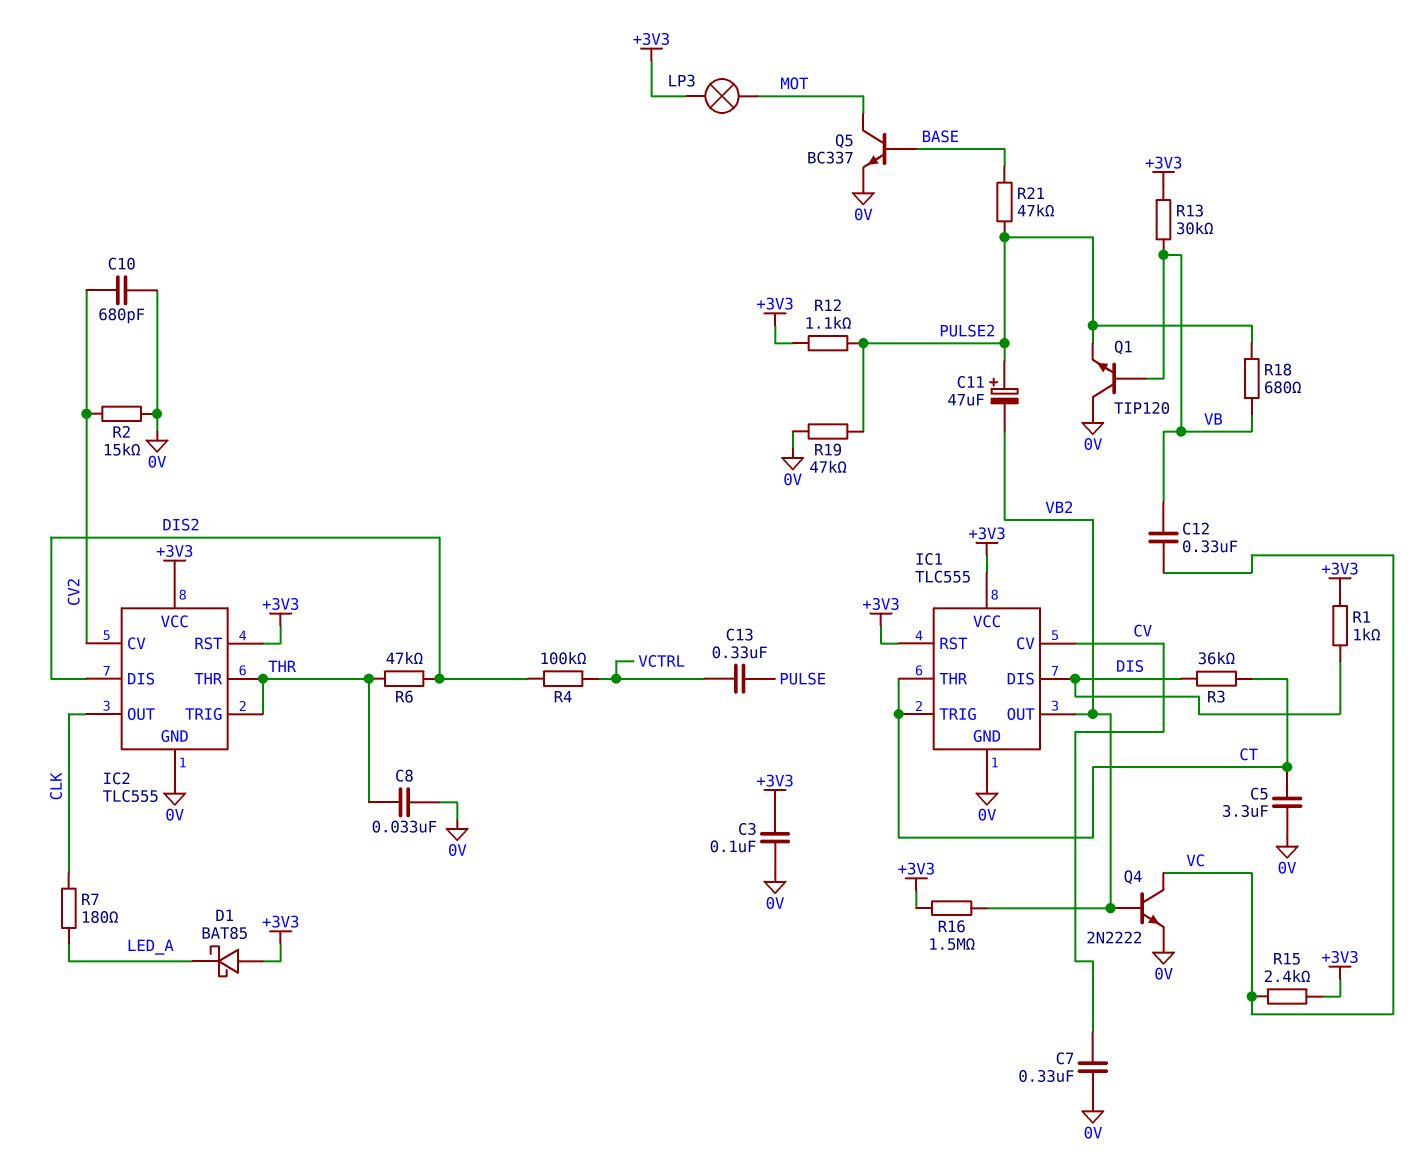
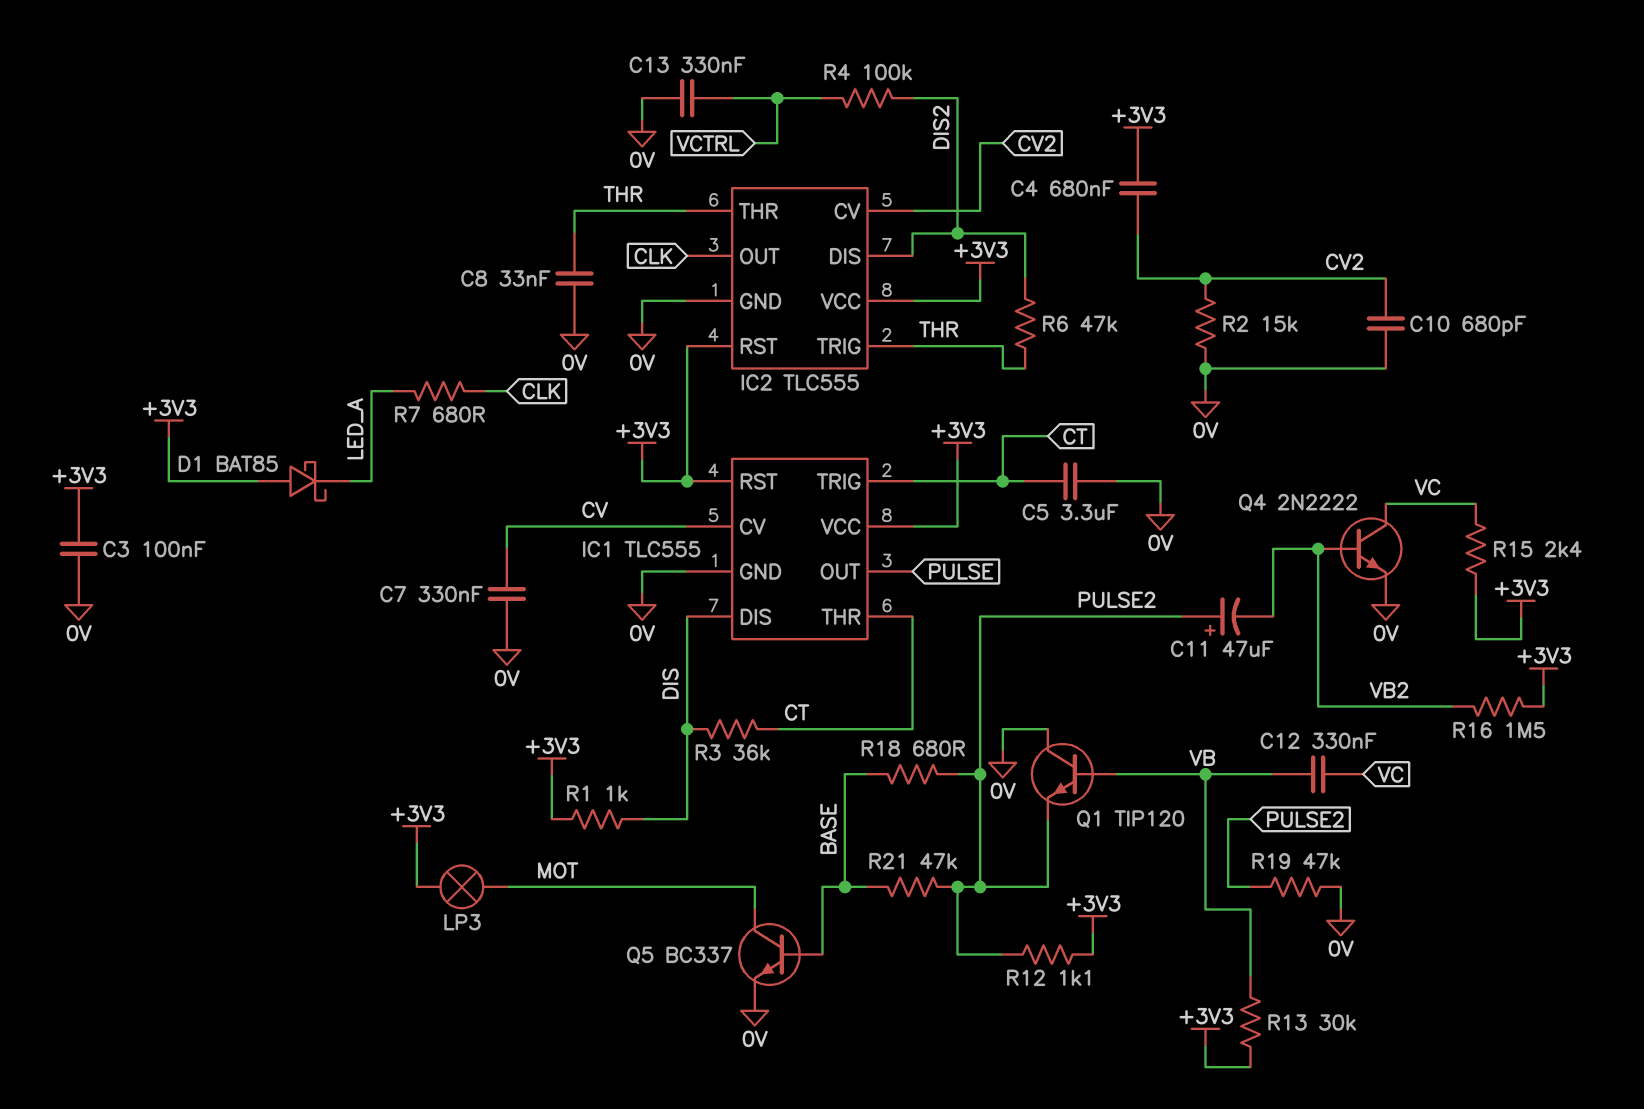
C4: none -> 680nF (+3V3, CV2)
C13: 330nF (PULSE, VCTRL) -> 330nF (0V, VCTRL)
IC1 pin OUT: VB2 -> PULSE
R7: 180 (CLK, LED_A) -> 680 (CLK, LED_A)
R18: 680 (PULSE2, VB) -> 680 (BASE, PULSE2)

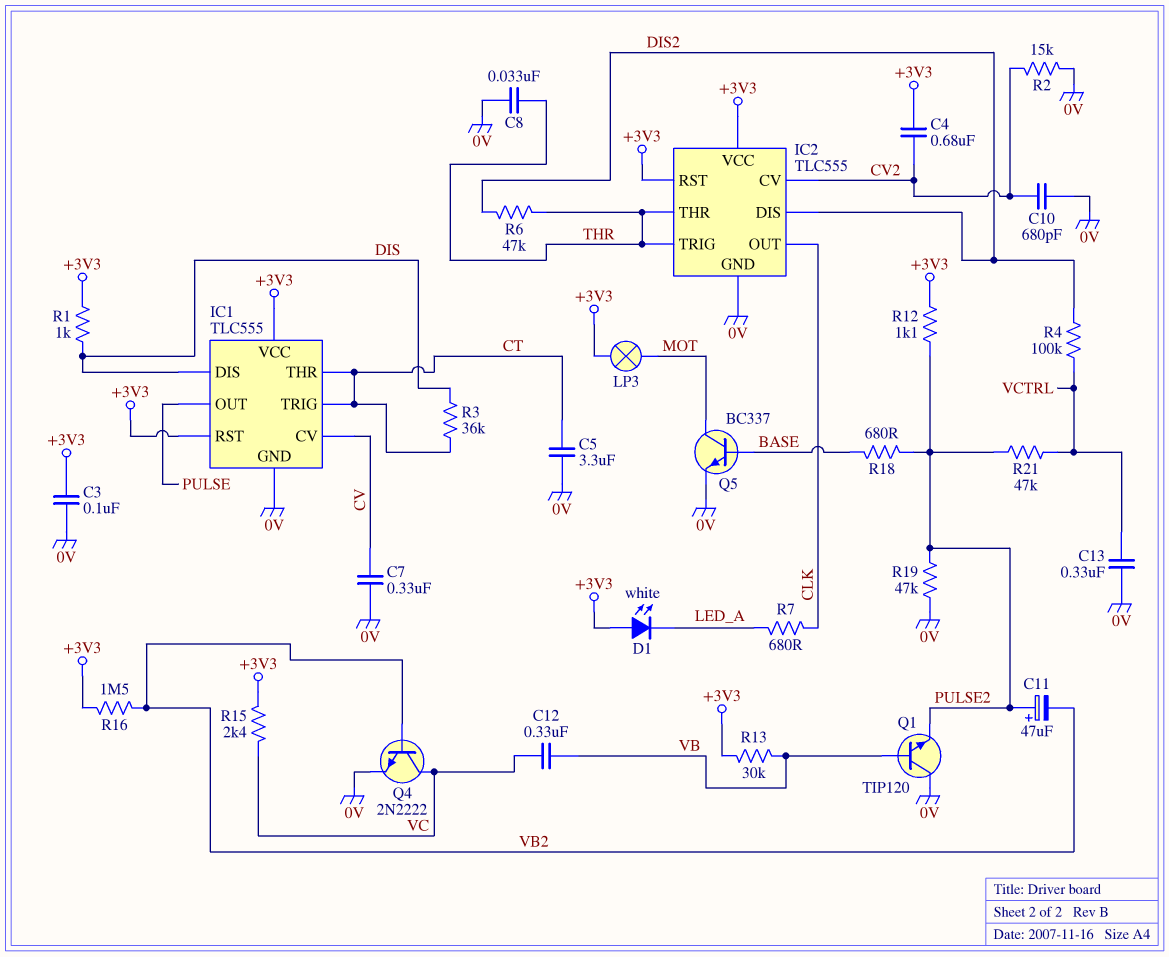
D1: schottky BAT85 (A +3V3, K LED_A) -> LED white (A +3V3, K LED_A)
R21: 47k (BASE, PULSE2) -> 47k (PULSE2, VCTRL)

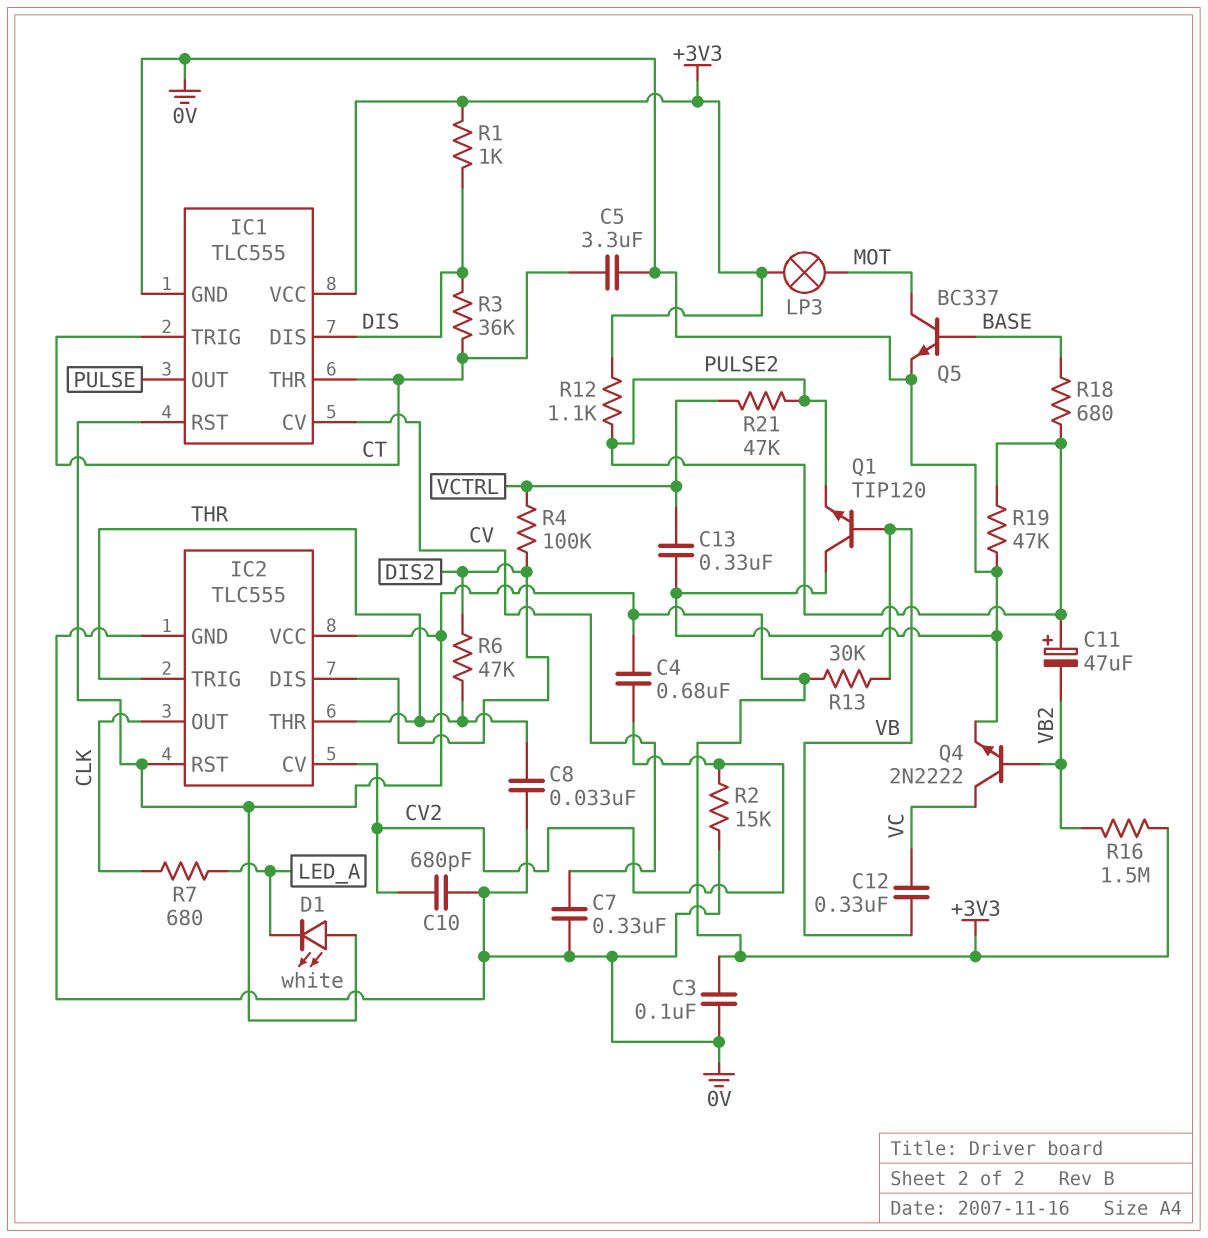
R15: 2.4k (+3V3, VC) -> none

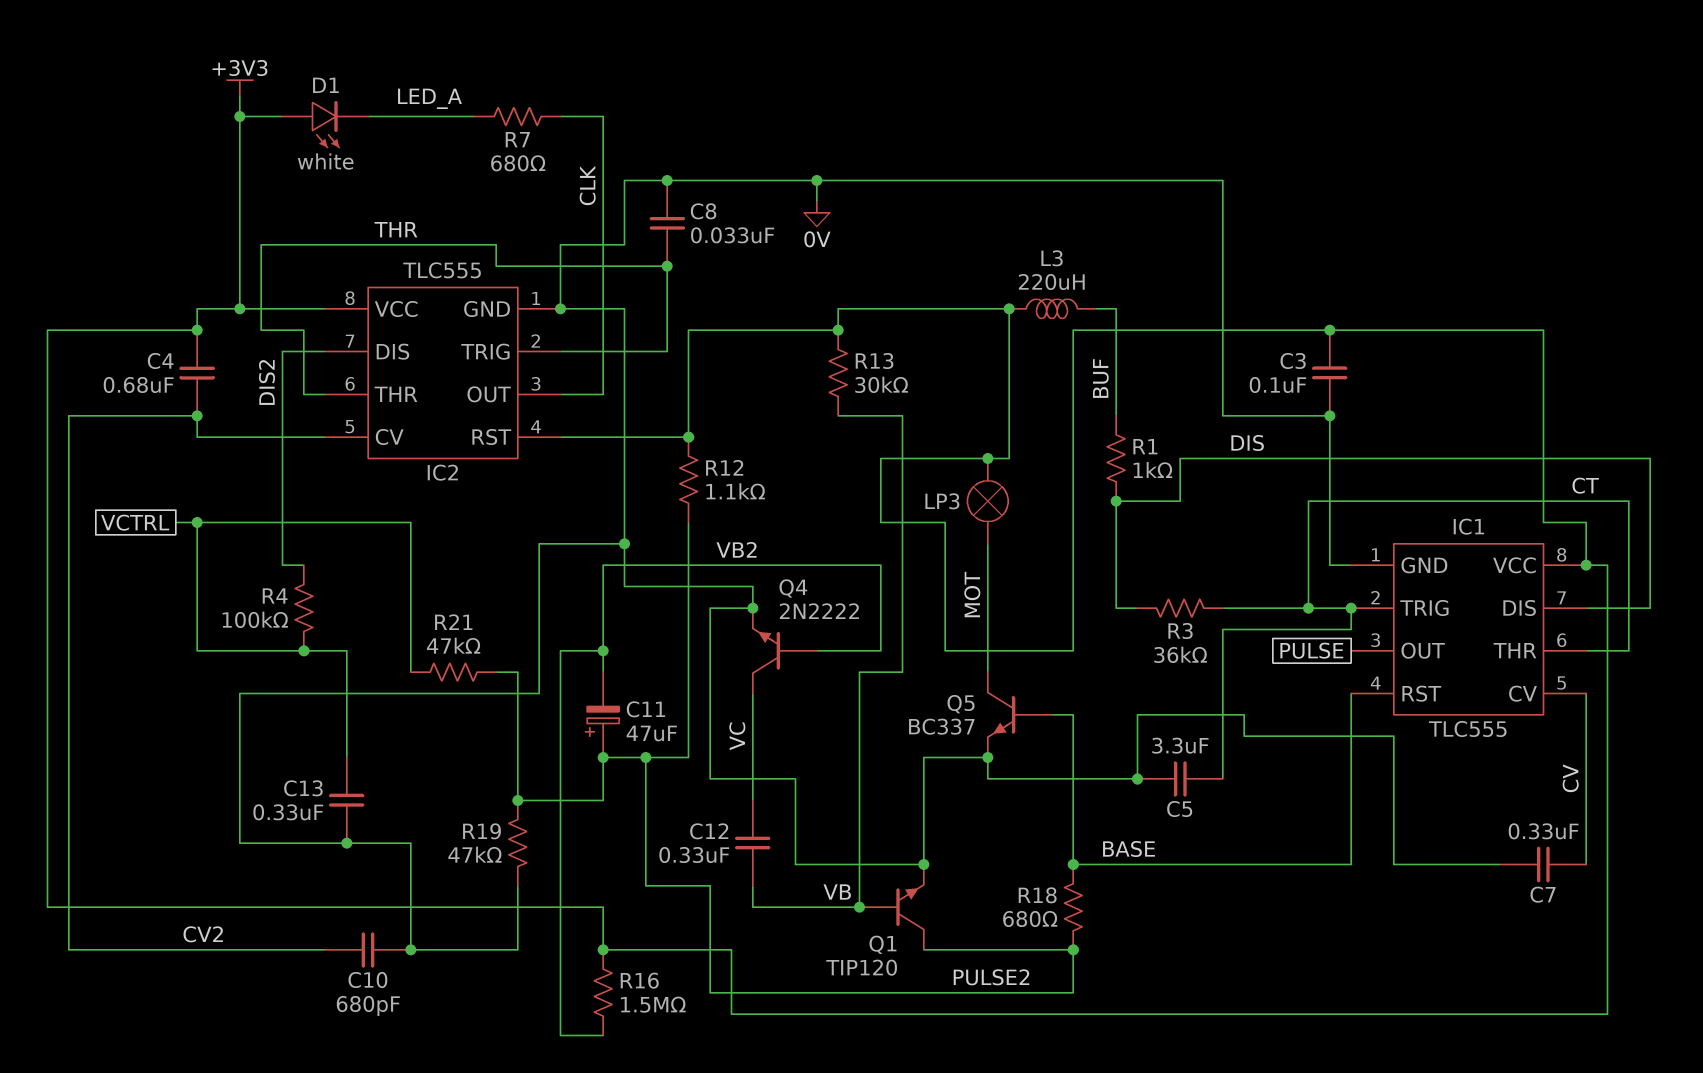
IC1 pin RST: +3V3 -> BASE
L3: none -> 220uH (+3V3, BUF)
Q1: NPN TIP120 (B VB, C 0V, E PULSE2) -> NPN TIP120 (B VB, C PULSE2, E 0V)
R1: 1k (+3V3, DIS) -> 1k (BUF, DIS)
R2: 15k (0V, CV2) -> none
R6: 47k (DIS2, THR) -> none

